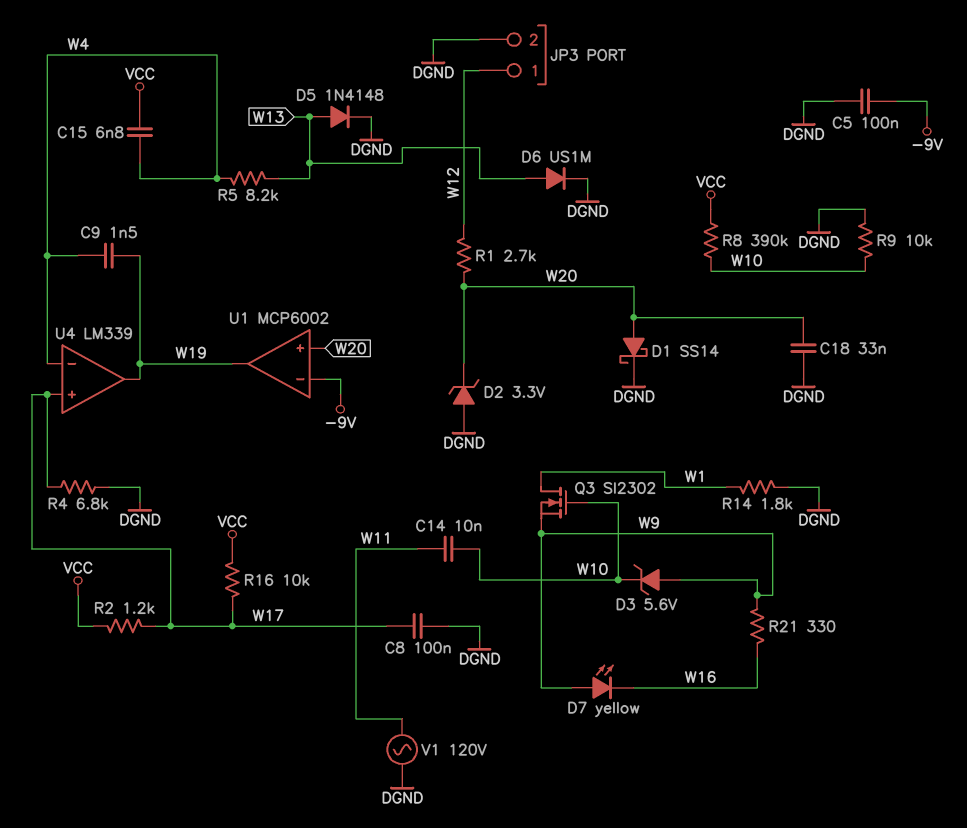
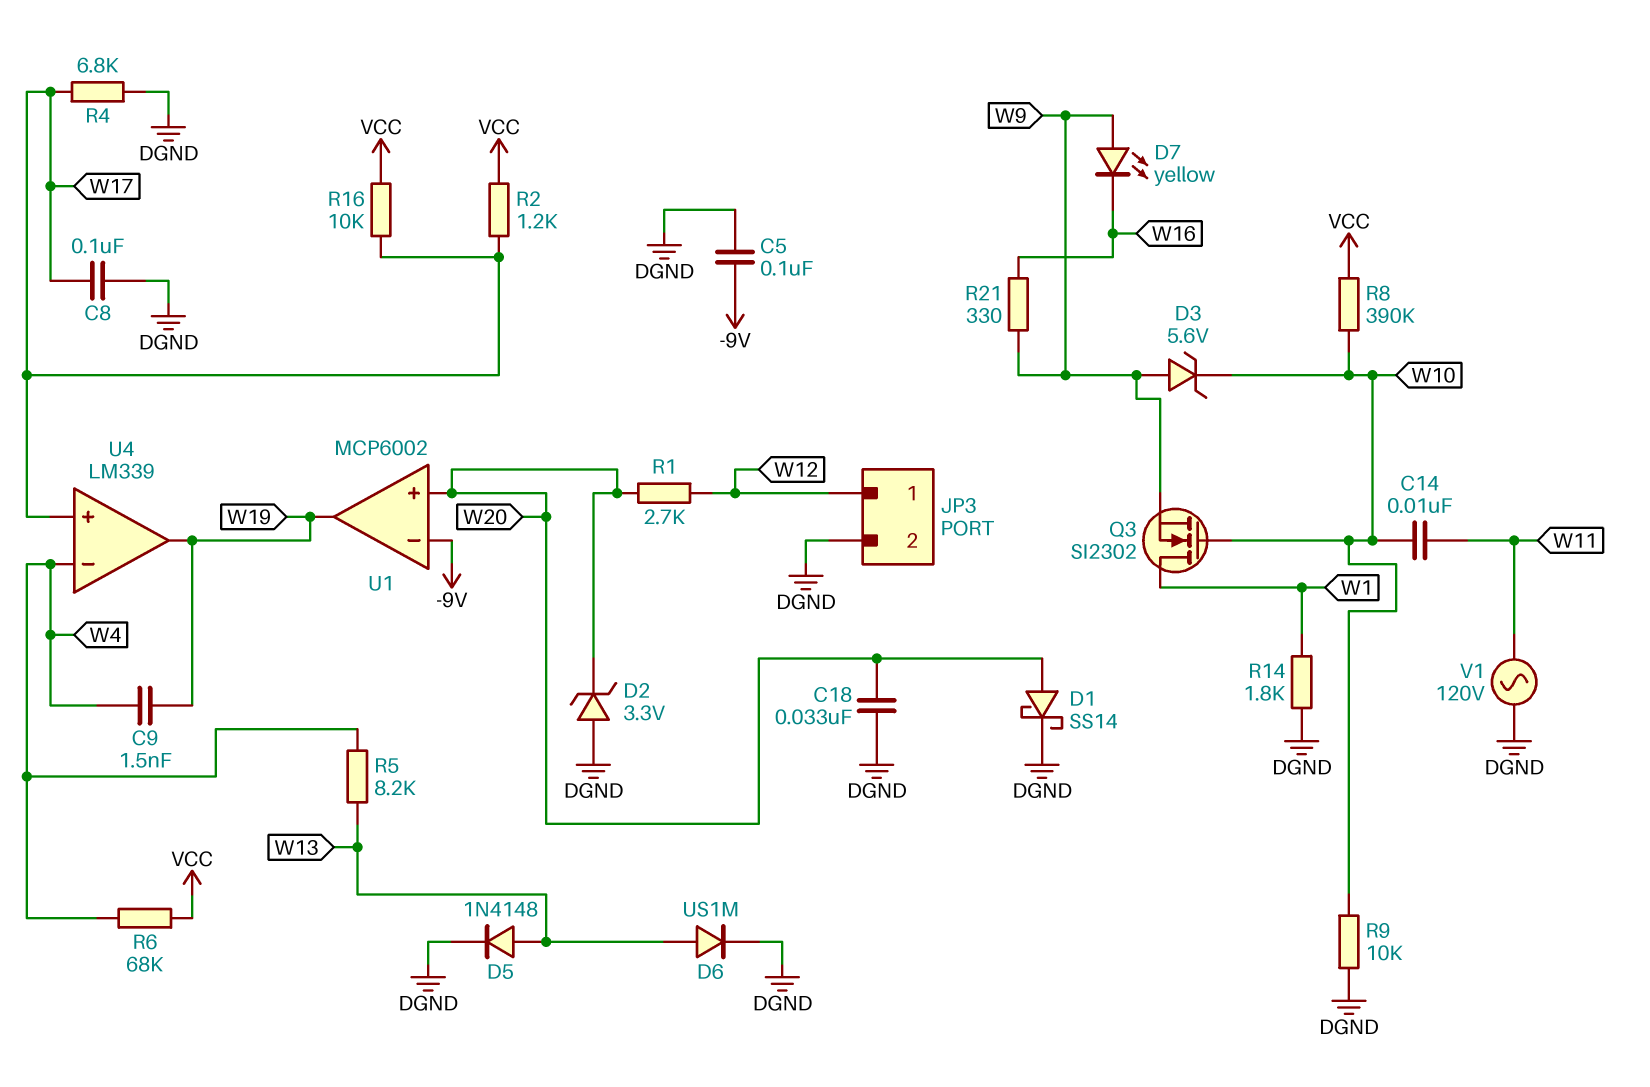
C15: 6.8nF (VCC, W4) -> none
R6: none -> 68k (VCC, W4)

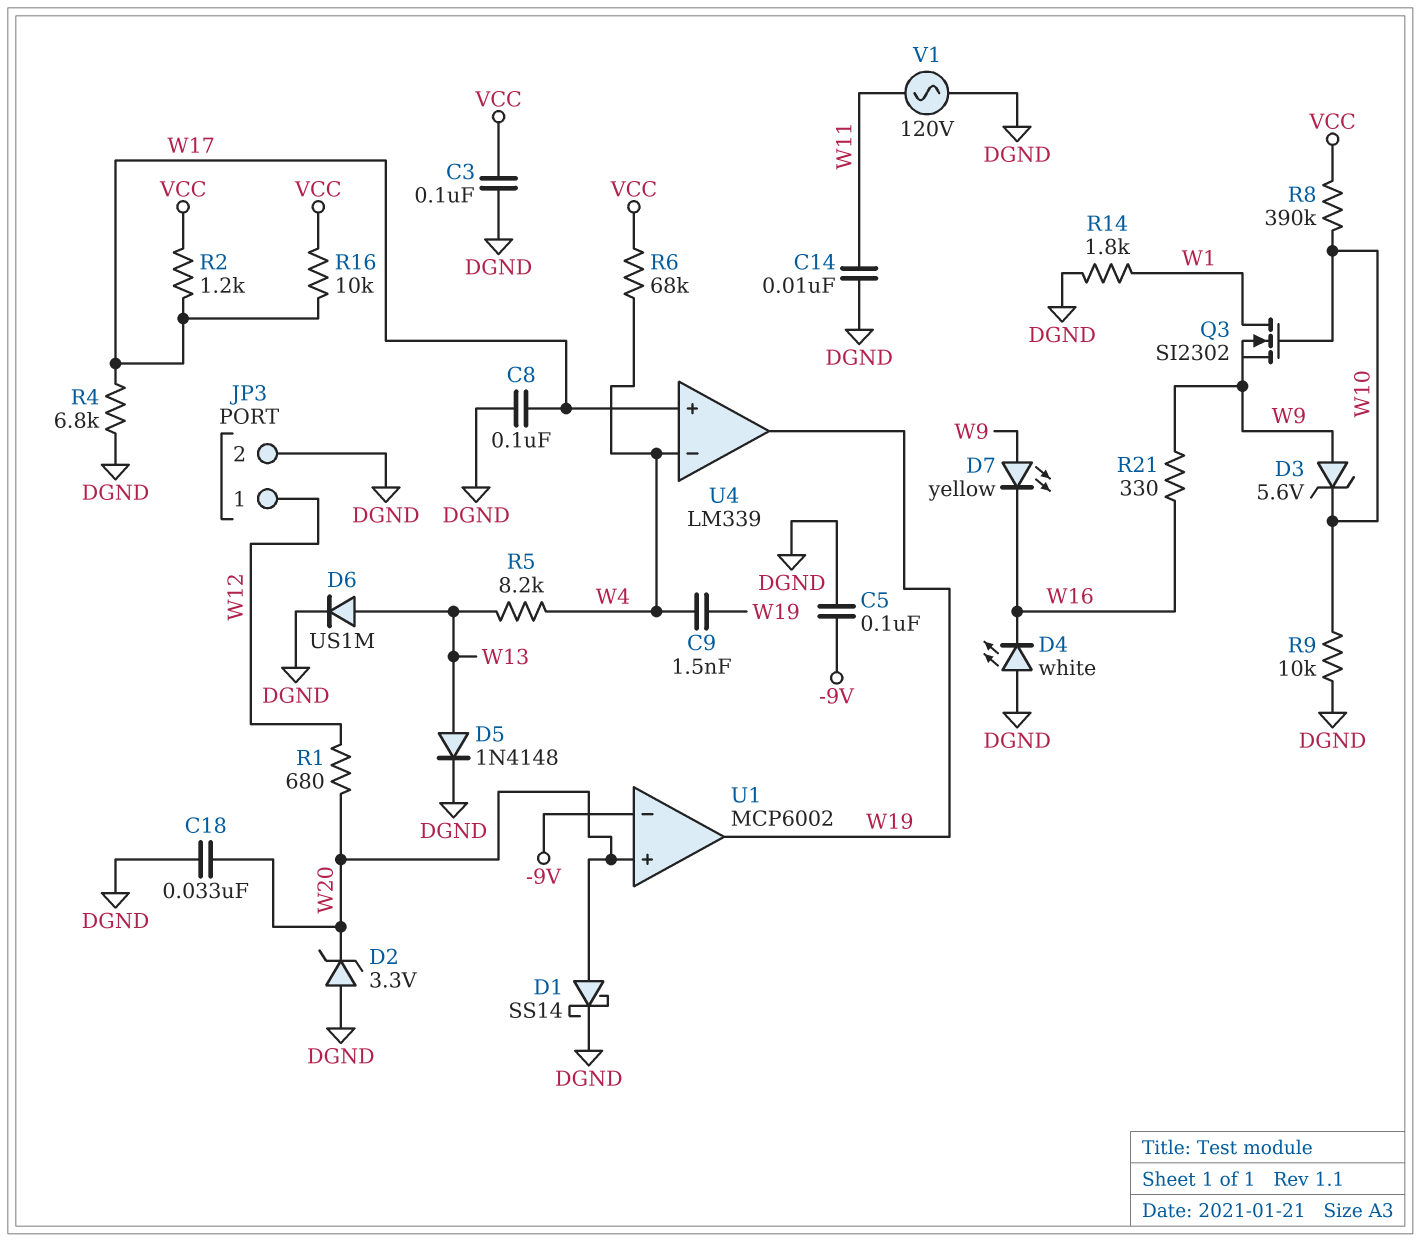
C3: none -> 100nF (DGND, VCC)
C14: 10nF (W10, W11) -> 10nF (DGND, W11)
D4: none -> LED white (A DGND, K W16)
R1: 2.7k (W12, W20) -> 680 (W12, W20)

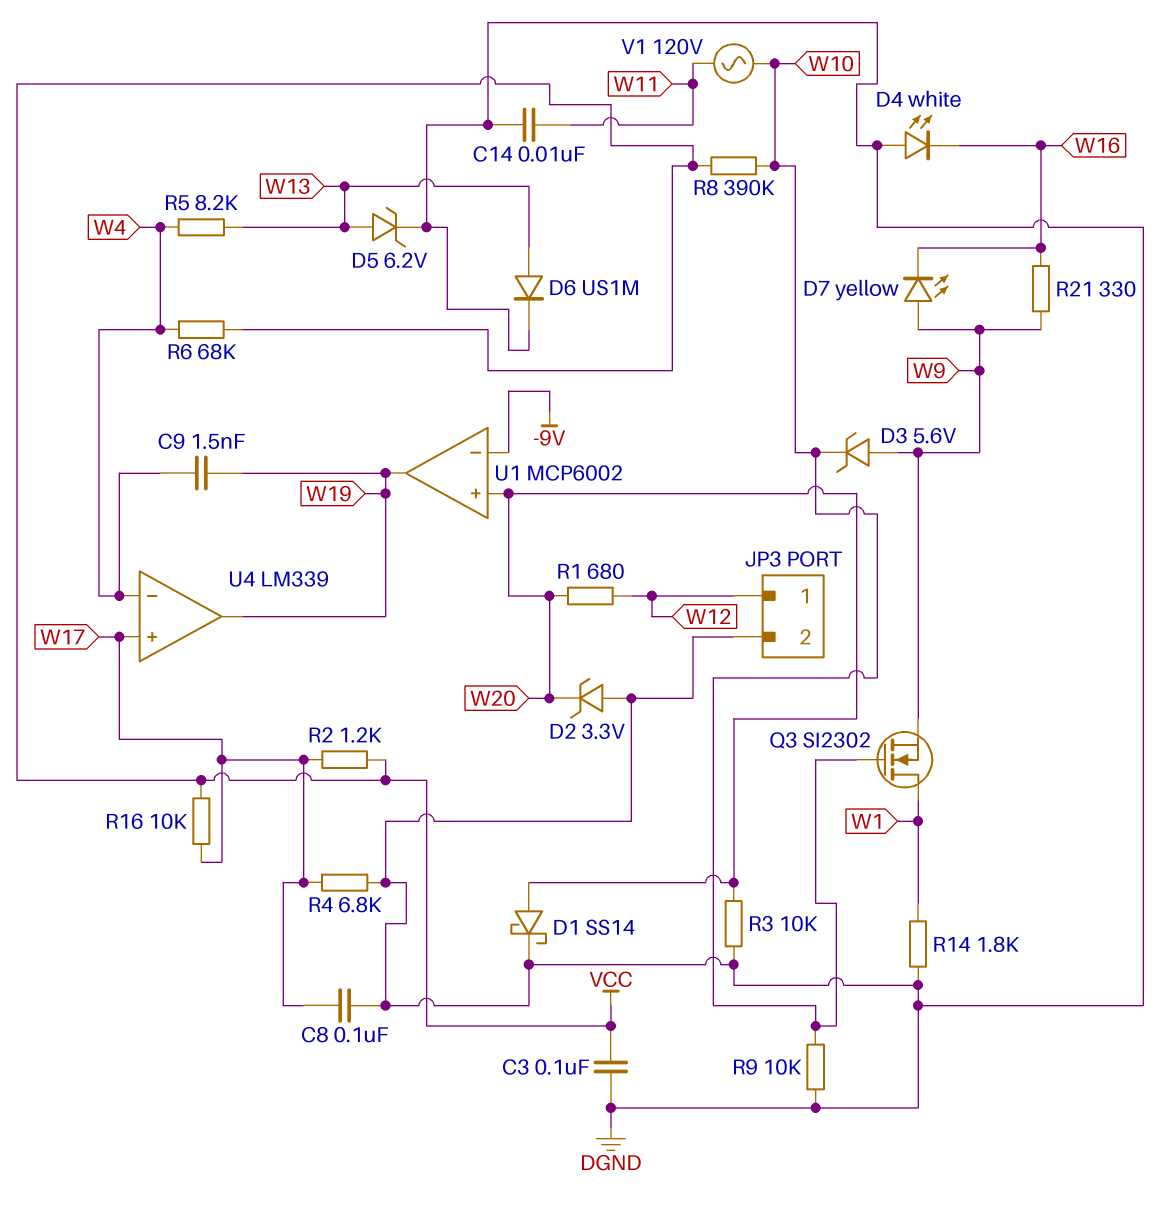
C5: 100nF (-9V, DGND) -> none
C18: 33nF (DGND, W20) -> none
D5: diode 1N4148 (A W13, K DGND) -> zener 6.2V (A W13, K DGND)
R3: none -> 10k (DGND, W20)
V1: AC 120V (DGND, W11) -> AC 120V (W10, W11)

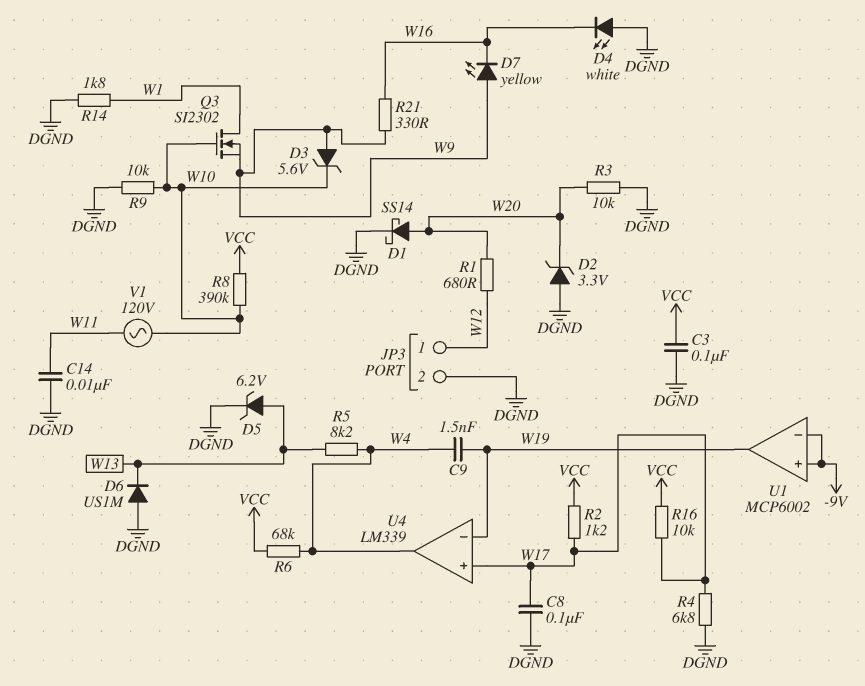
D6: diode US1M (A W13, K DGND) -> diode US1M (A DGND, K W13)
U1 pin in+: W20 -> -9V
U4 pin in-: W4 -> W19
U4 pin out: W19 -> W4

